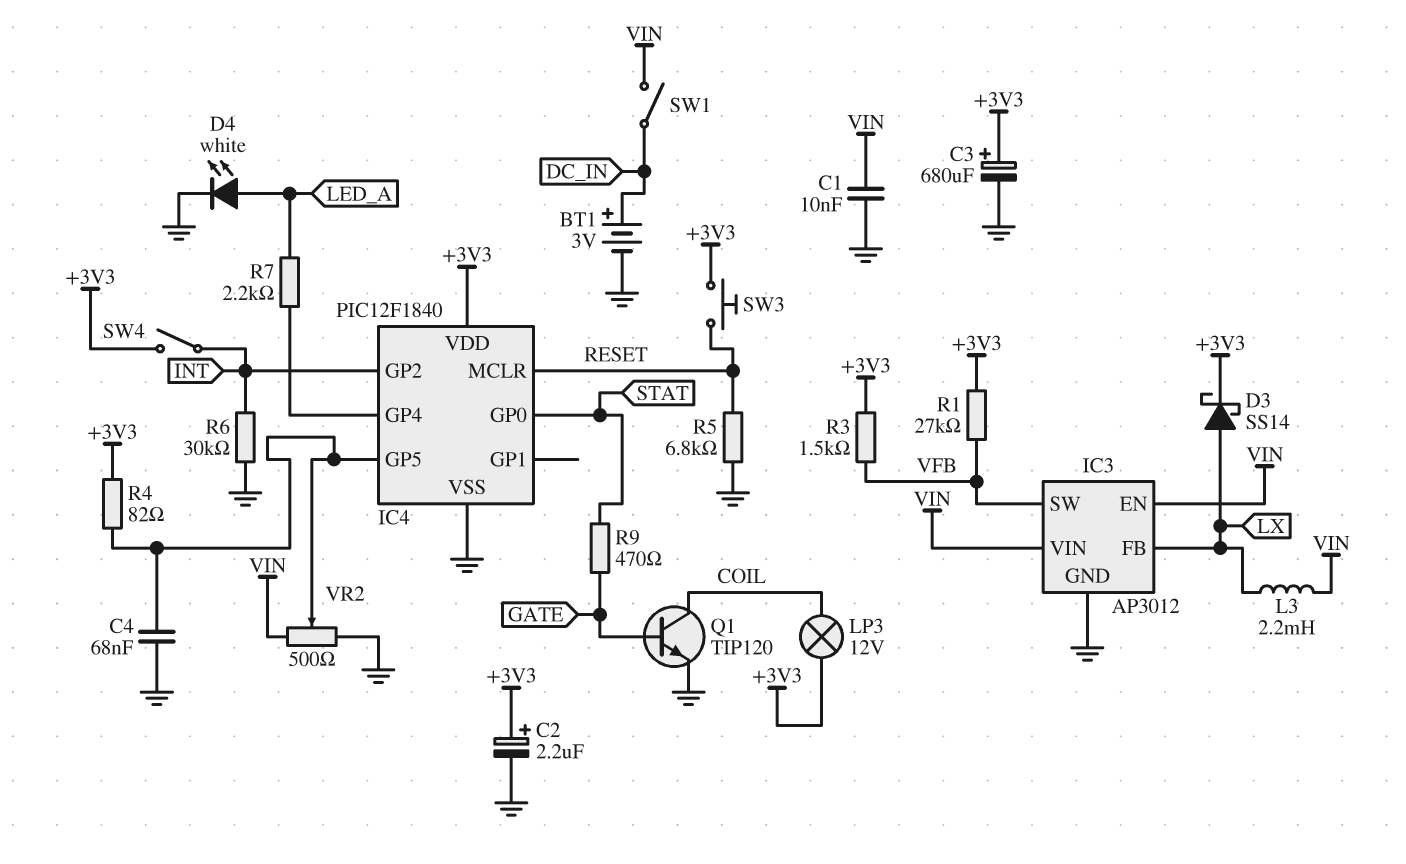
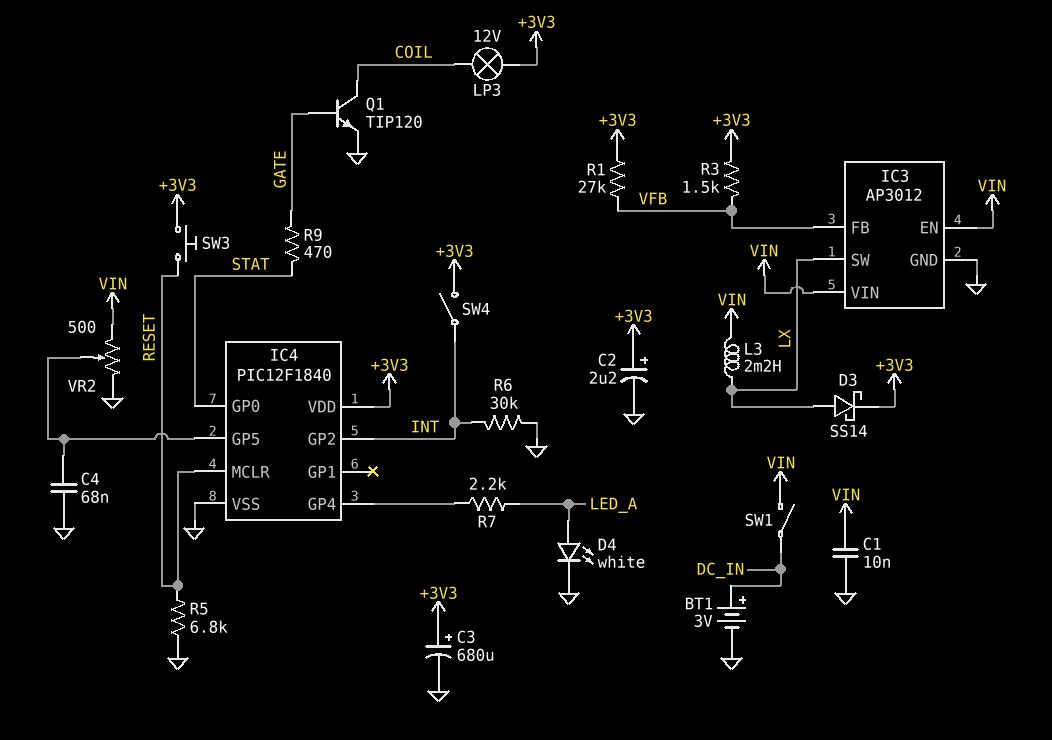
IC3 pin FB: LX -> VFB
IC3 pin SW: VFB -> LX
R4: 82 (+3V3, IC4/GP5) -> none

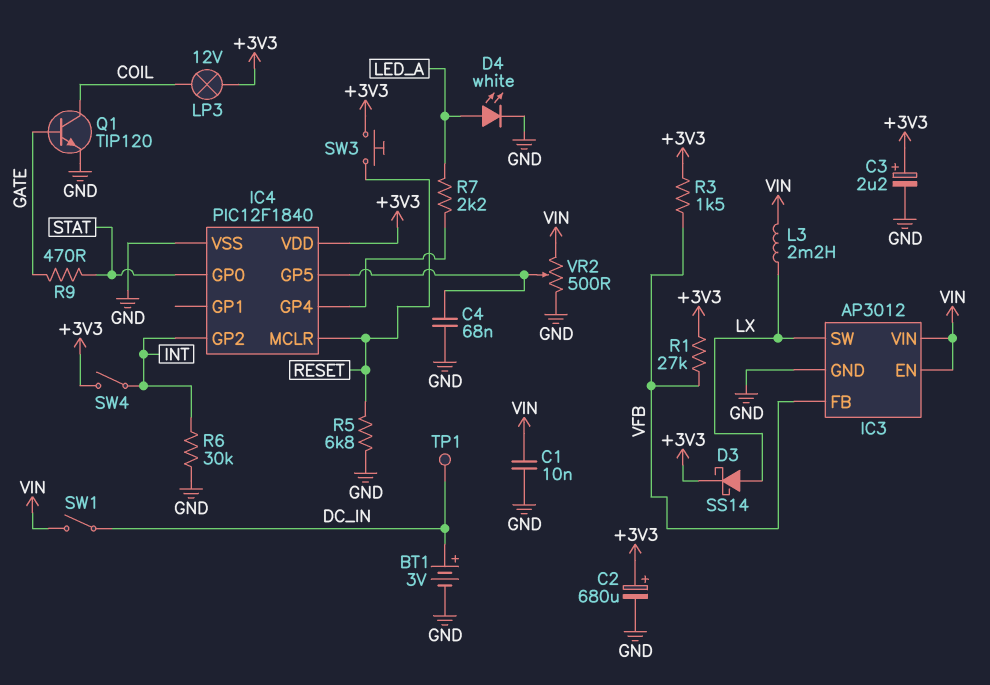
C2: 2.2uF (plus +3V3, minus GND) -> 680uF (plus +3V3, minus GND)
C3: 680uF (plus +3V3, minus GND) -> 2.2uF (plus +3V3, minus GND)
TP1: none -> test point (DC_IN)

